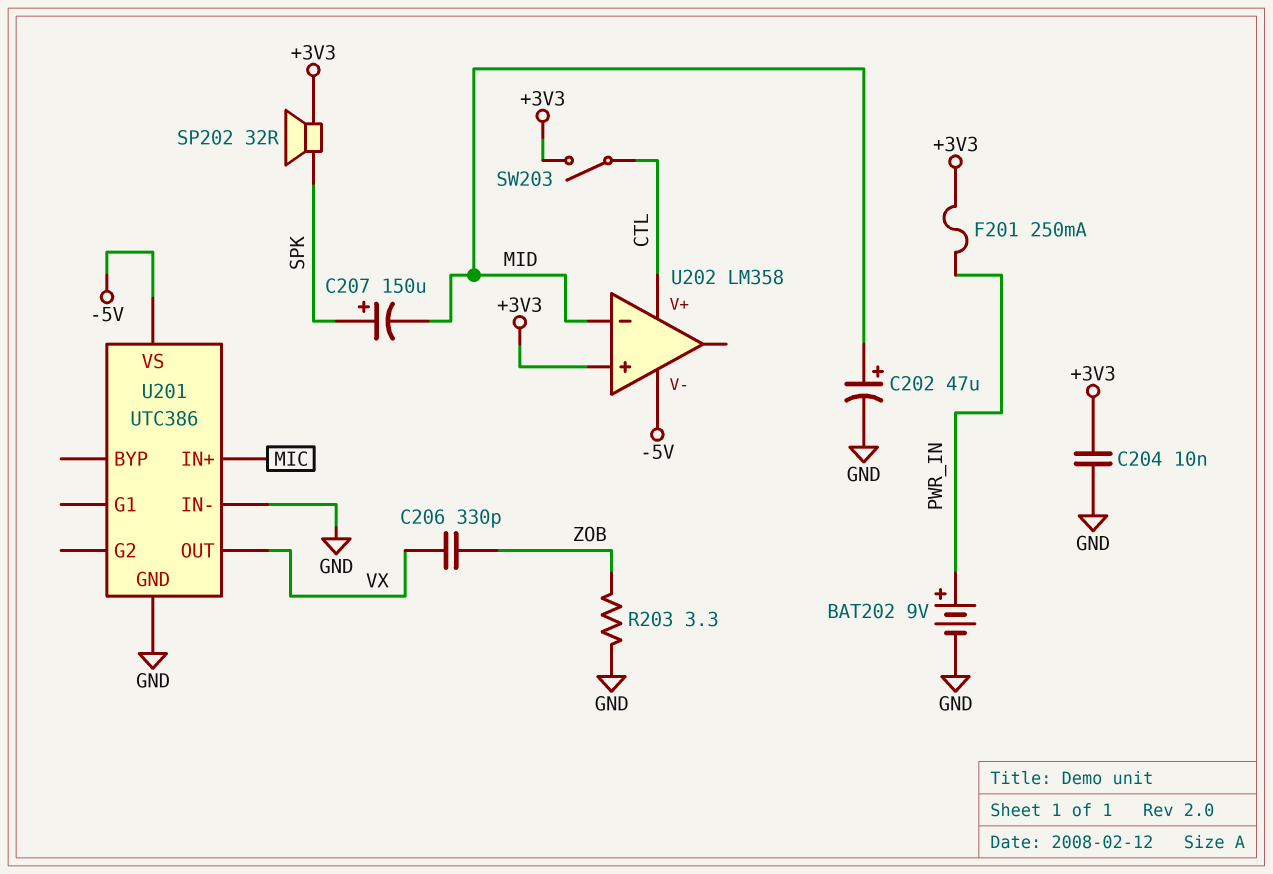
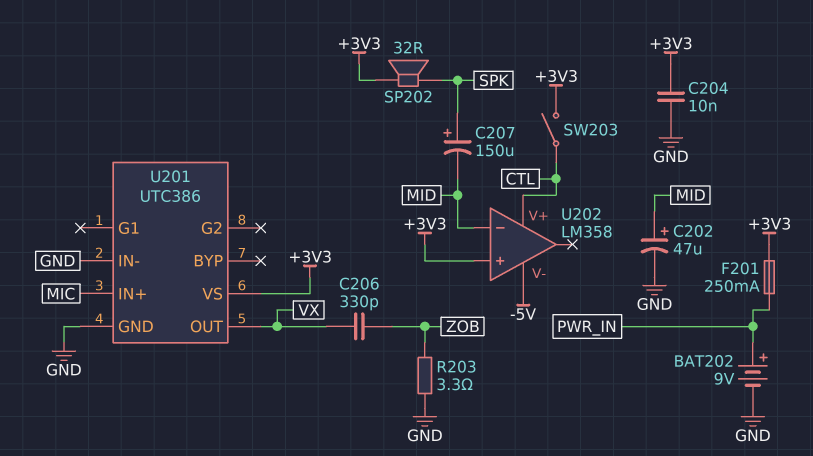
U201 pin VS: -5V -> +3V3

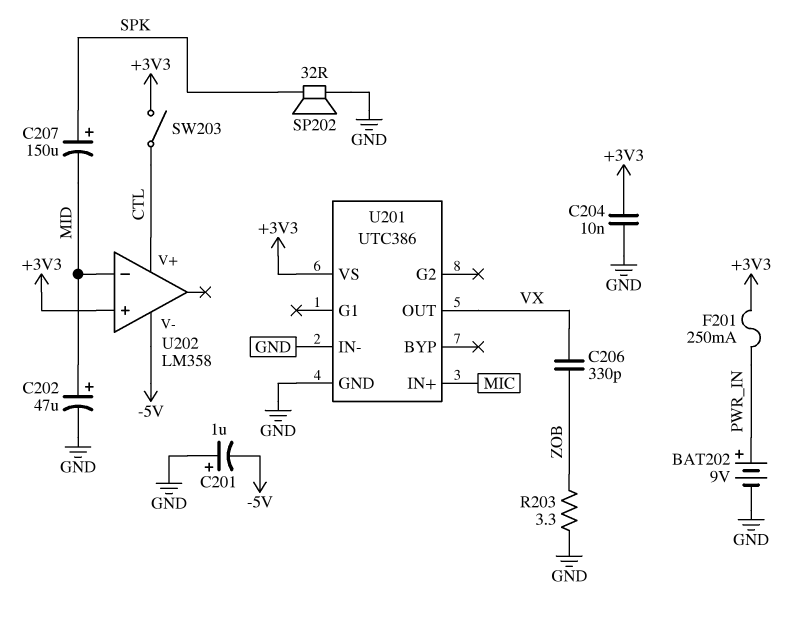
C201: none -> 1uF (plus GND, minus -5V)
SP202: speaker 32R (+3V3, SPK) -> speaker 32R (GND, SPK)

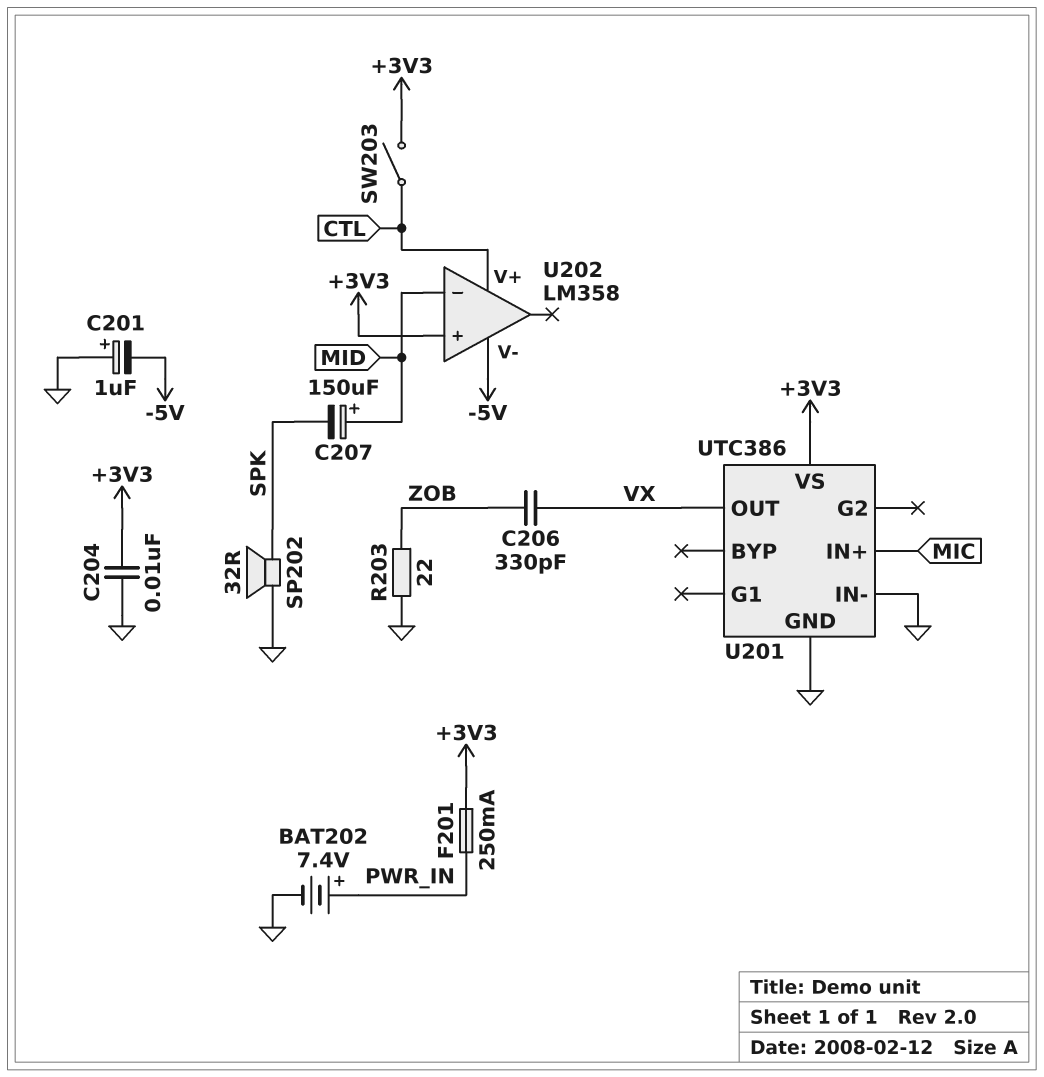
BAT202: 9V (plus PWR_IN, minus GND) -> 7.4V (plus PWR_IN, minus GND)
C202: 47uF (plus MID, minus GND) -> none
C207: 150uF (plus SPK, minus MID) -> 150uF (plus MID, minus SPK)
R203: 3.3 (GND, ZOB) -> 22 (GND, ZOB)

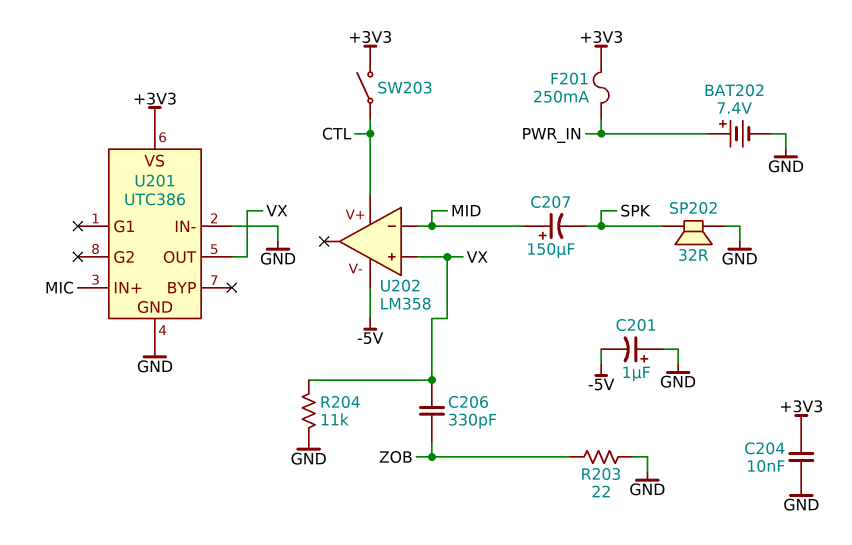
R204: none -> 11k (GND, VX)
U202 pin in+: +3V3 -> VX

